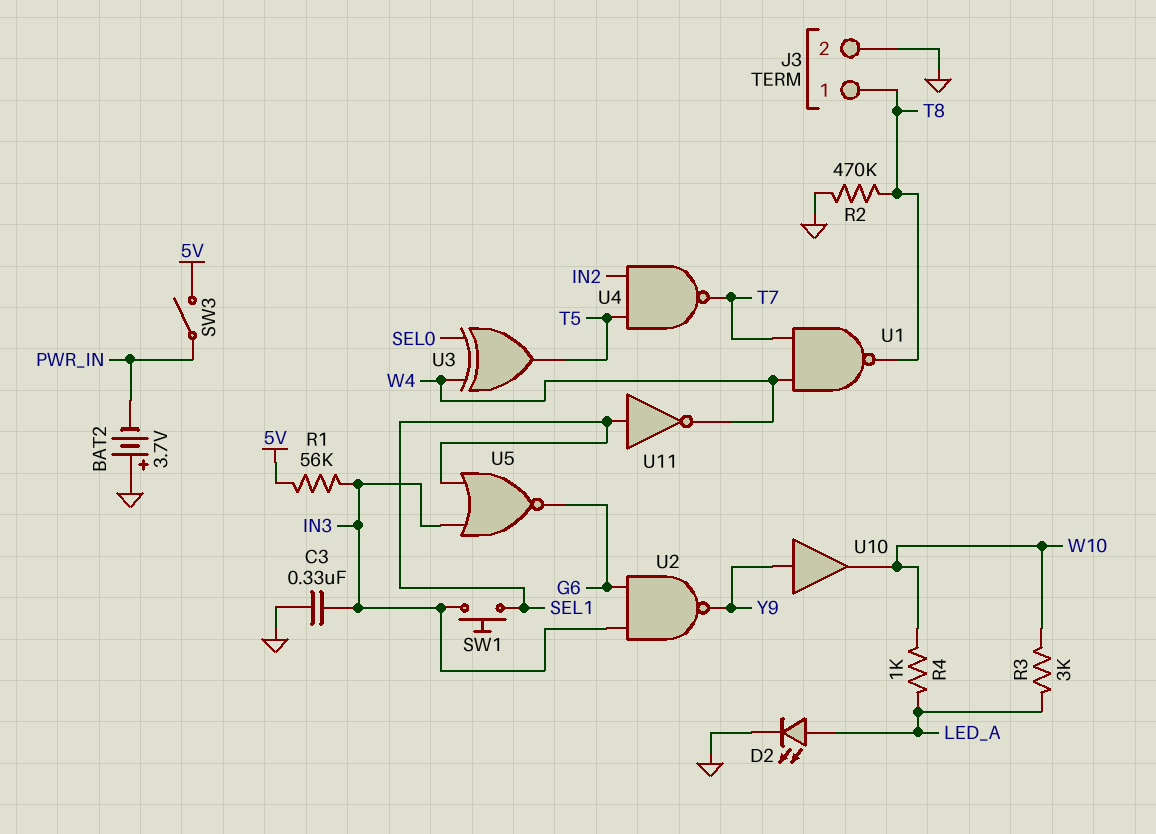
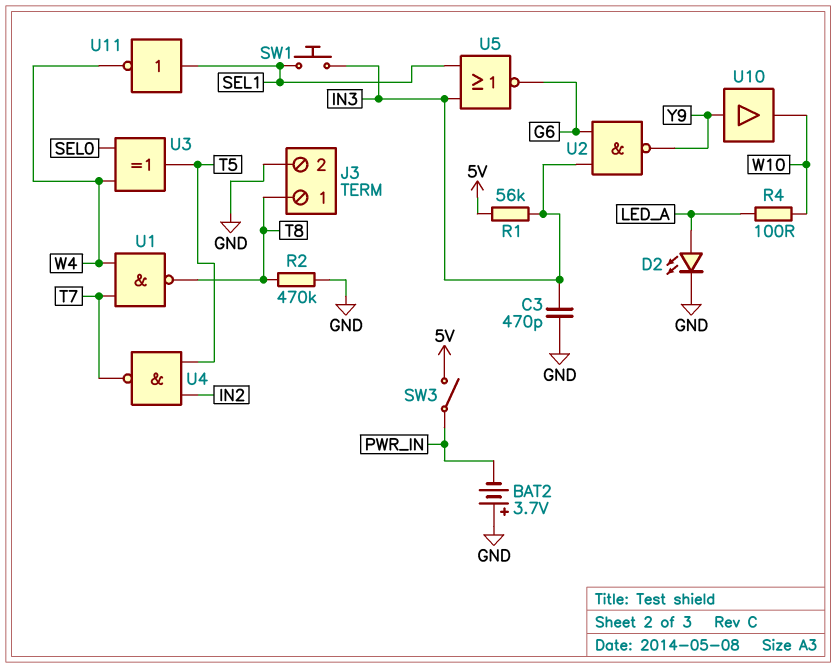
C3: 330nF (GND, IN3) -> 470pF (GND, IN3)
R3: 3k (LED_A, W10) -> none
R4: 1k (LED_A, W10) -> 100 (LED_A, W10)

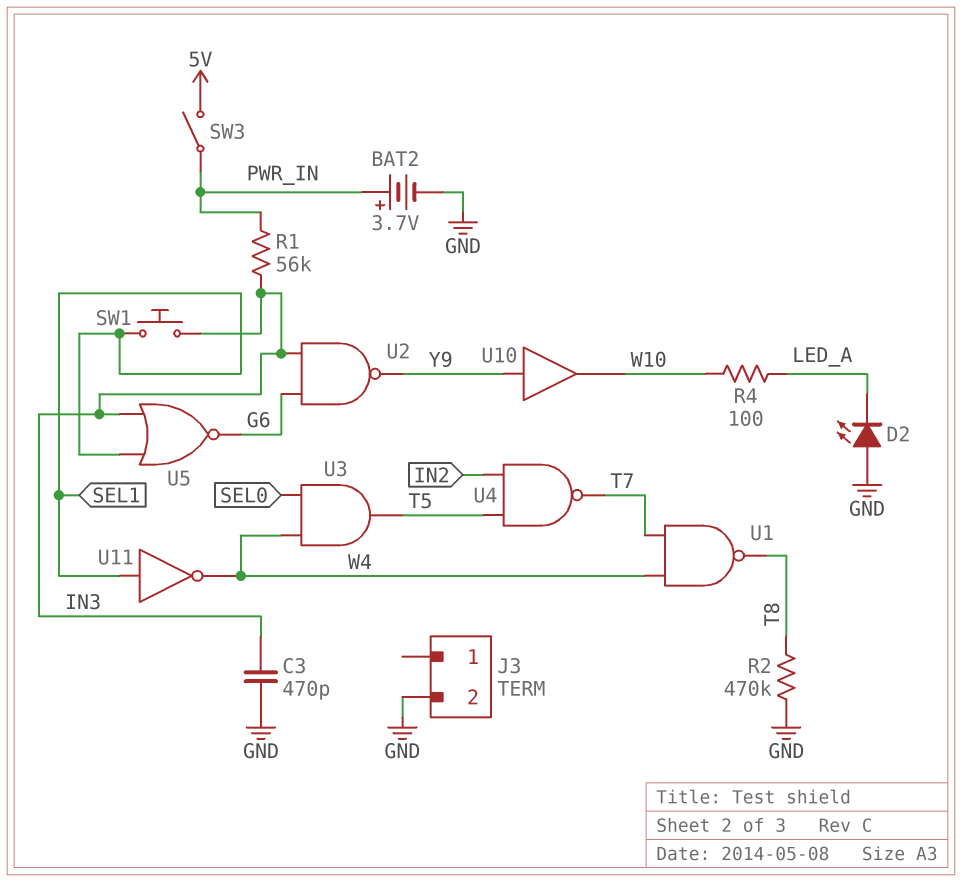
BAT2: 3.7V (plus GND, minus PWR_IN) -> 3.7V (plus PWR_IN, minus GND)
D2: LED (A LED_A, K GND) -> LED (A GND, K LED_A)
J3 pin 1: T8 -> none
R1: 56k (5V, IN3) -> 56k (IN3, PWR_IN)
U3: XOR (in SEL0, in W4, out T5) -> AND (in SEL0, in W4, out T5)

